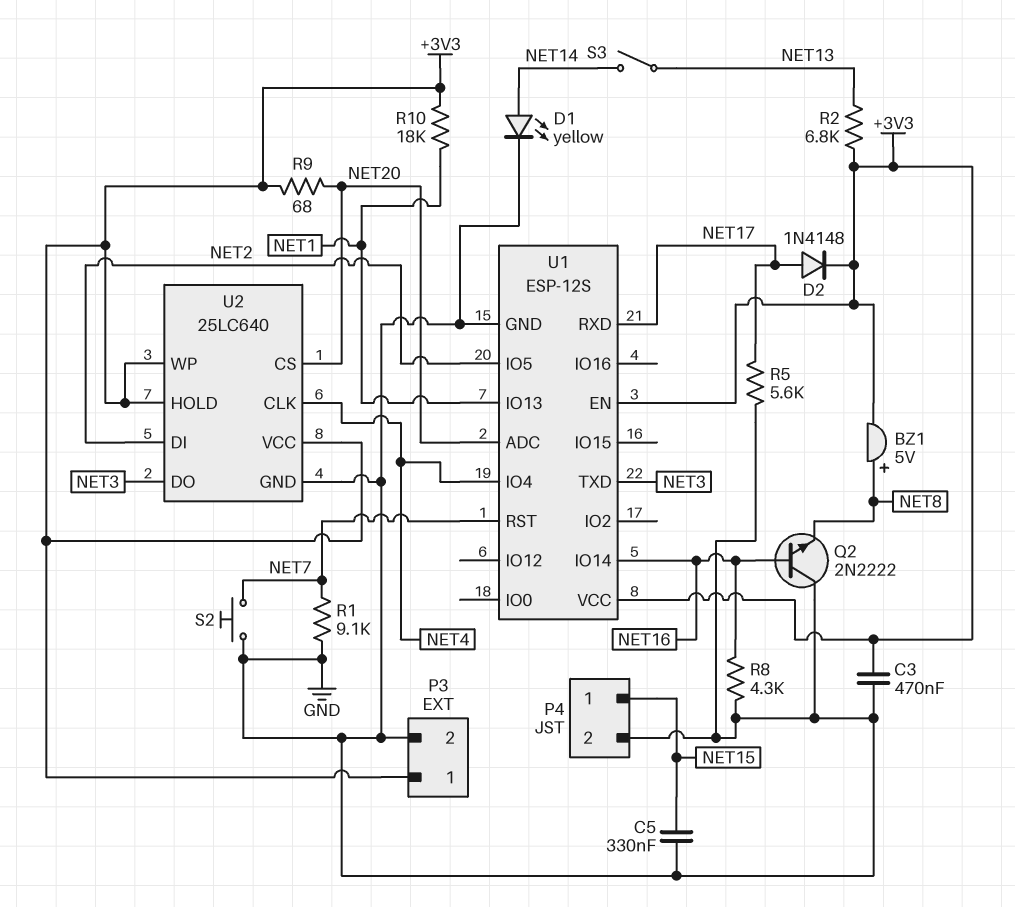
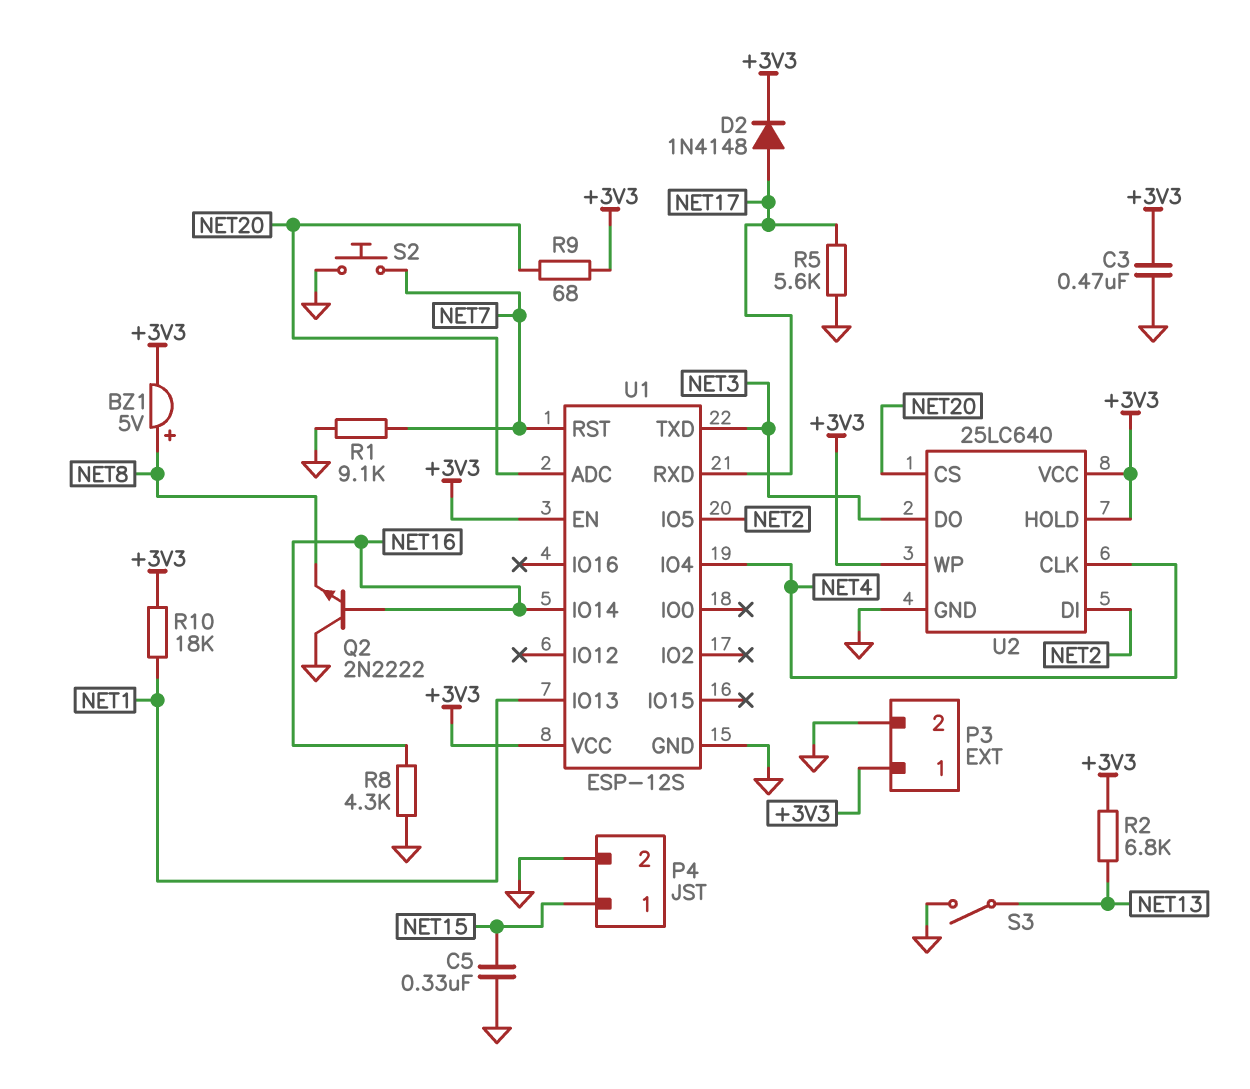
D1: LED yellow (A NET14, K GND) -> none
S3: switch (NET13, NET14) -> switch (GND, NET13)

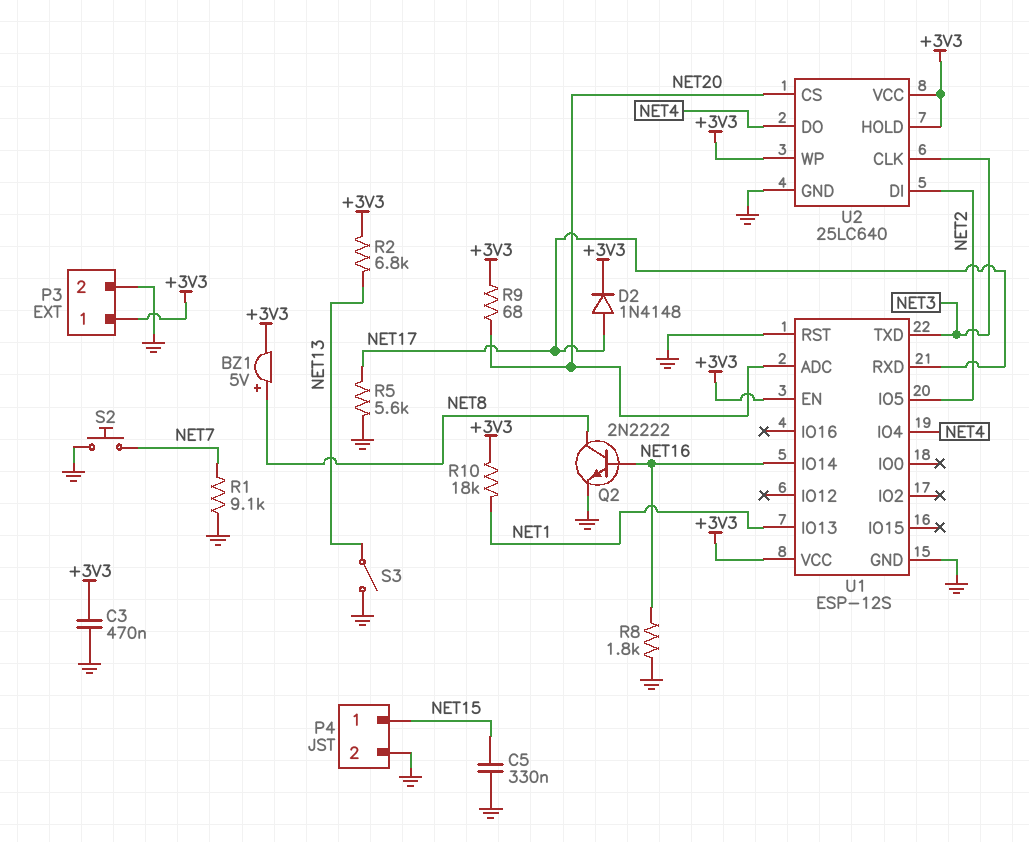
Q2: NPN 2N2222 (B NET16, C GND, E NET8) -> NPN 2N2222 (B NET16, C NET8, E GND)
R8: 4.3k (GND, NET16) -> 1.8k (GND, NET16)
U1 pin RST: NET7 -> GND
U2 pin CLK: NET4 -> NET3
U2 pin DO: NET3 -> NET4

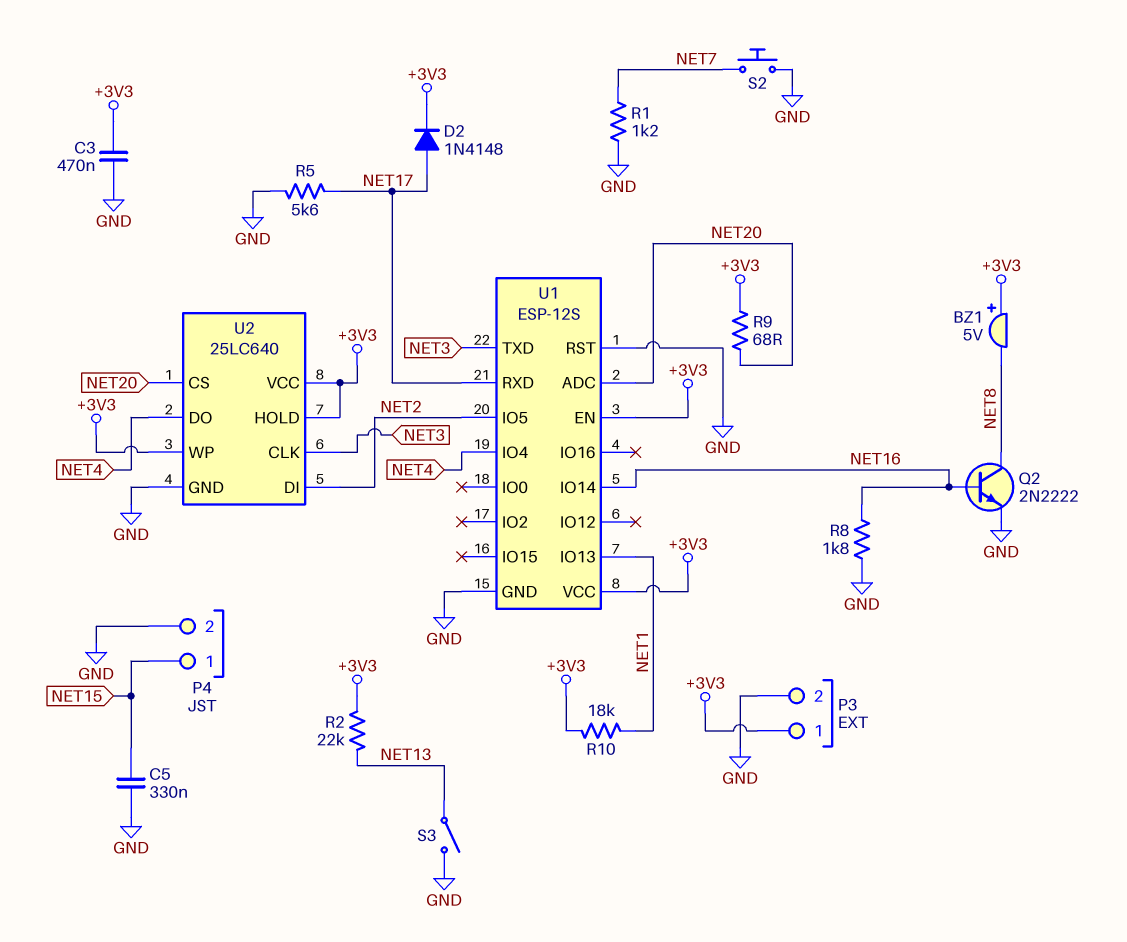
BZ1: buzzer 5V (plus NET8, minus +3V3) -> buzzer 5V (plus +3V3, minus NET8)
R1: 9.1k (GND, NET7) -> 1.2k (GND, NET7)
R2: 6.8k (+3V3, NET13) -> 22k (+3V3, NET13)

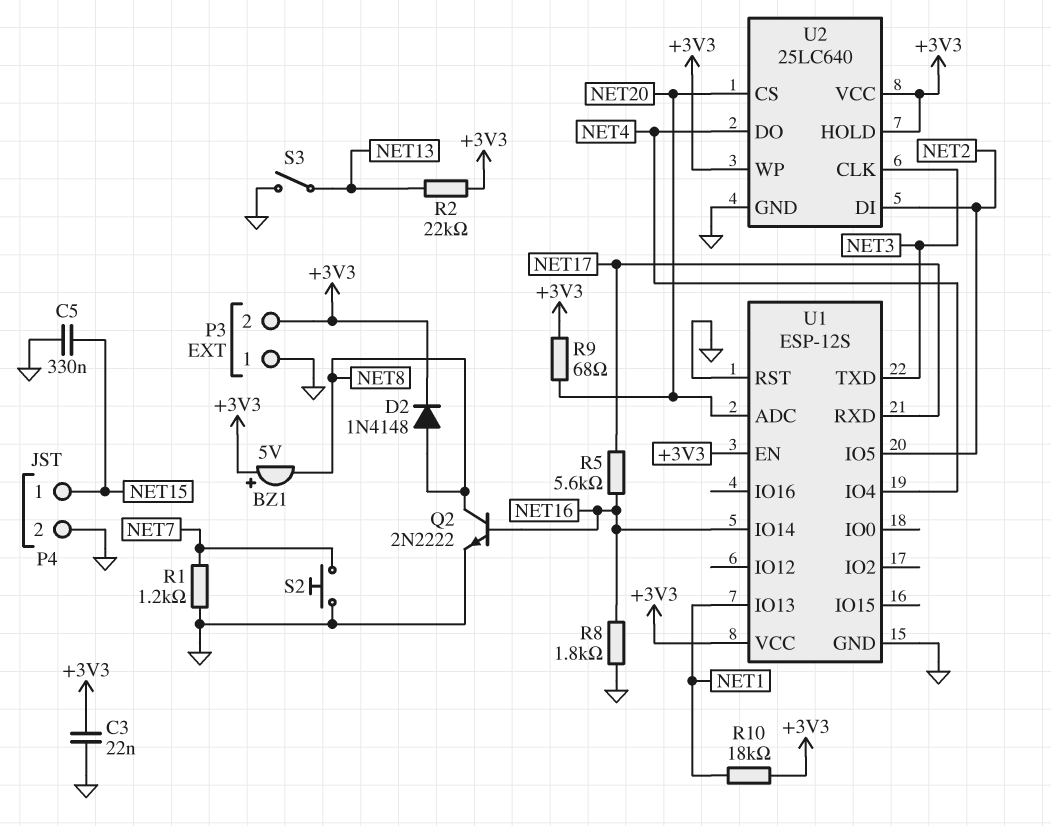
C3: 470nF (+3V3, GND) -> 22nF (+3V3, GND)
D2: diode 1N4148 (A NET17, K +3V3) -> diode 1N4148 (A NET8, K +3V3)
P3 pin 1: +3V3 -> GND
P3 pin 2: GND -> +3V3
R5: 5.6k (GND, NET17) -> 5.6k (NET16, NET17)

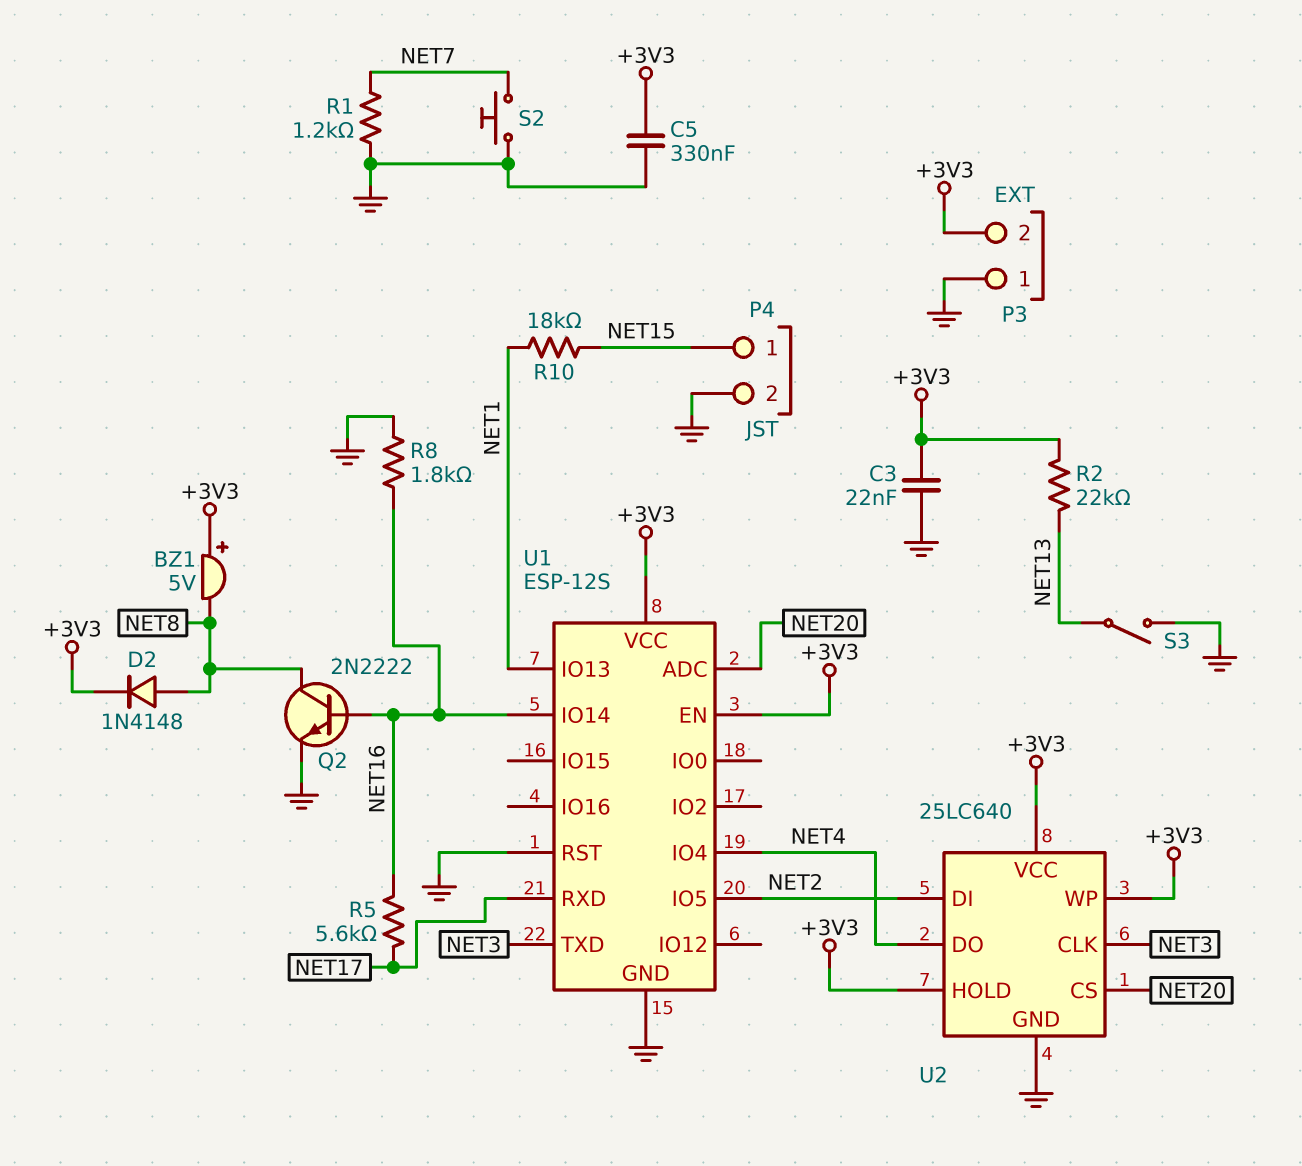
C5: 330nF (GND, NET15) -> 330nF (+3V3, GND)
R9: 68 (+3V3, NET20) -> none
R10: 18k (+3V3, NET1) -> 18k (NET1, NET15)

